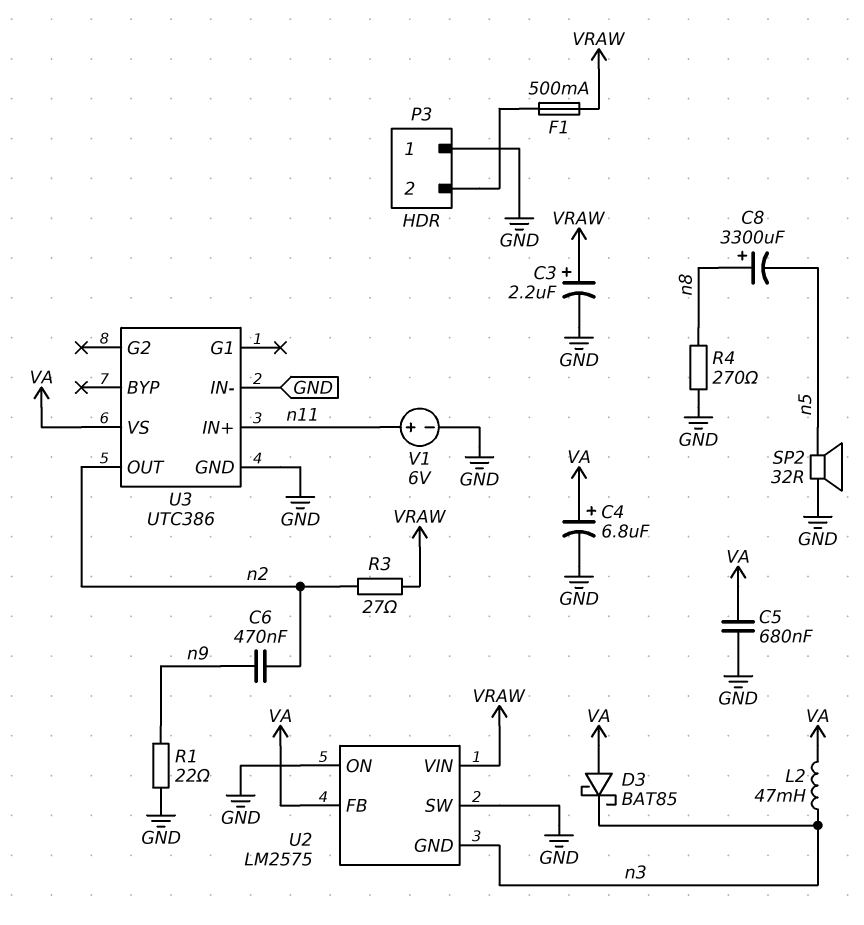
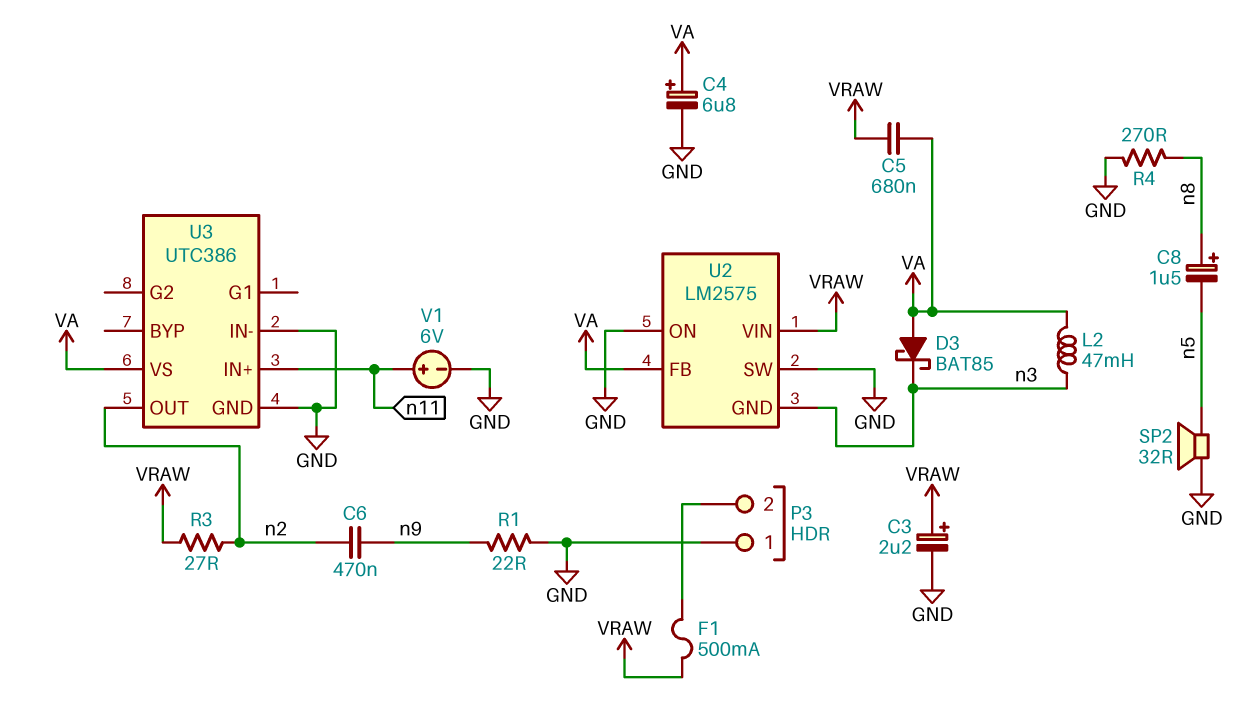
C5: 680nF (GND, VA) -> 680nF (VA, VRAW)
C8: 3300uF (plus n8, minus n5) -> 1.5uF (plus n8, minus n5)

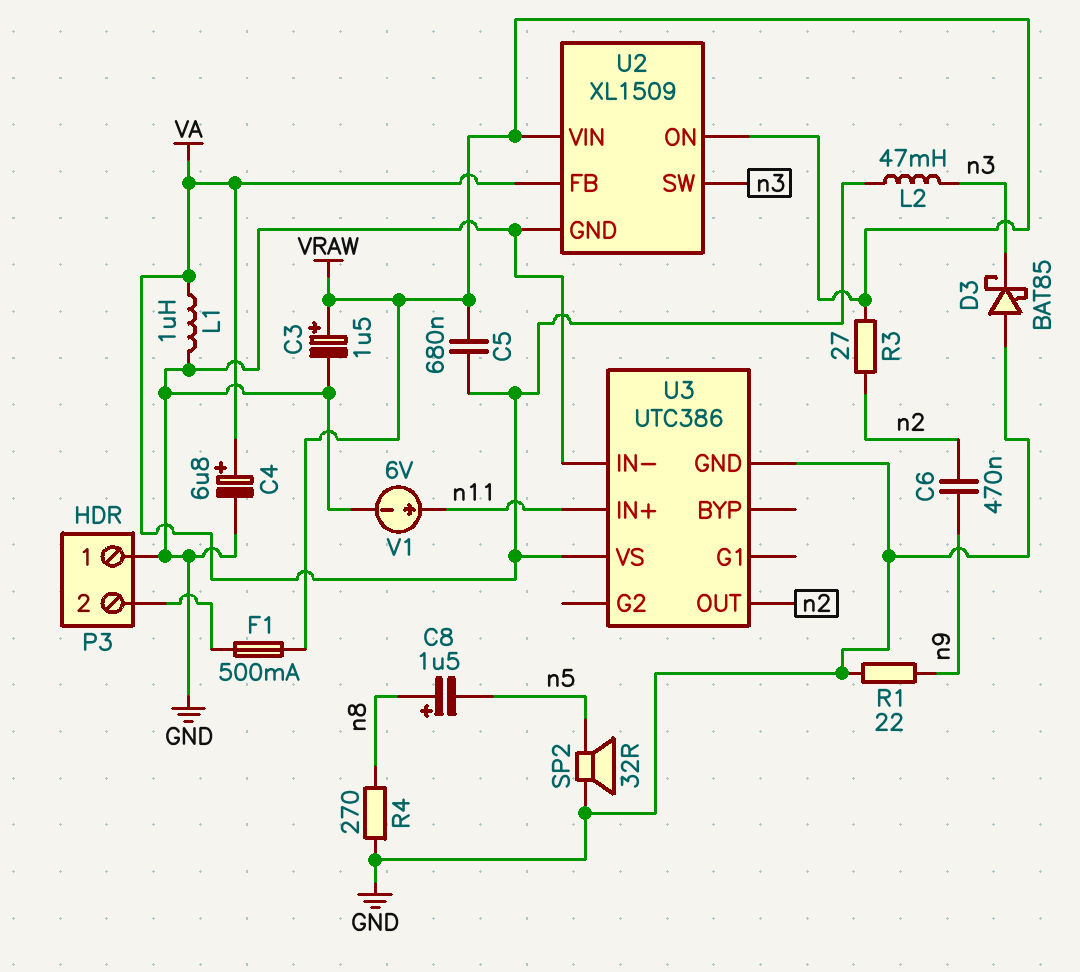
C3: 2.2uF (plus VRAW, minus GND) -> 1.5uF (plus VRAW, minus GND)
D3: schottky BAT85 (A VA, K n3) -> schottky BAT85 (A GND, K n3)
L1: none -> 1uH (GND, VA)
U2: LM2575 -> XL1509
U2 pin GND: n3 -> GND
U2 pin ON: GND -> VRAW
U2 pin SW: GND -> n3

